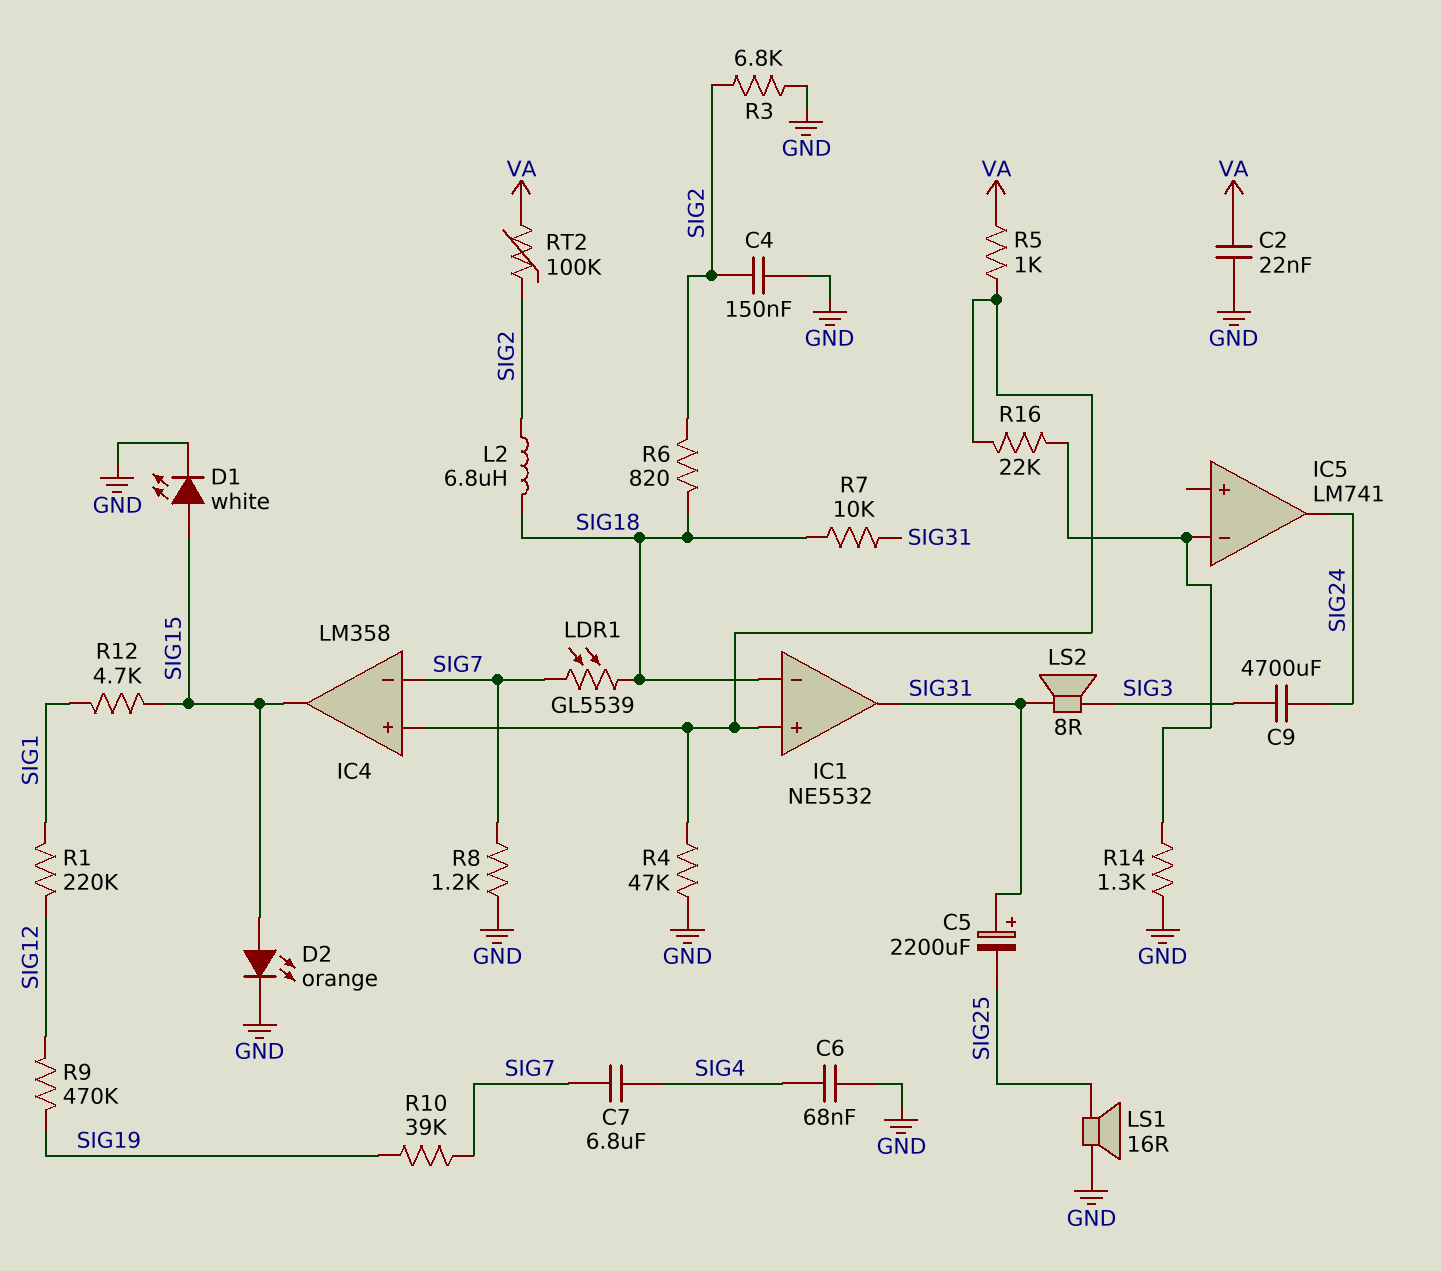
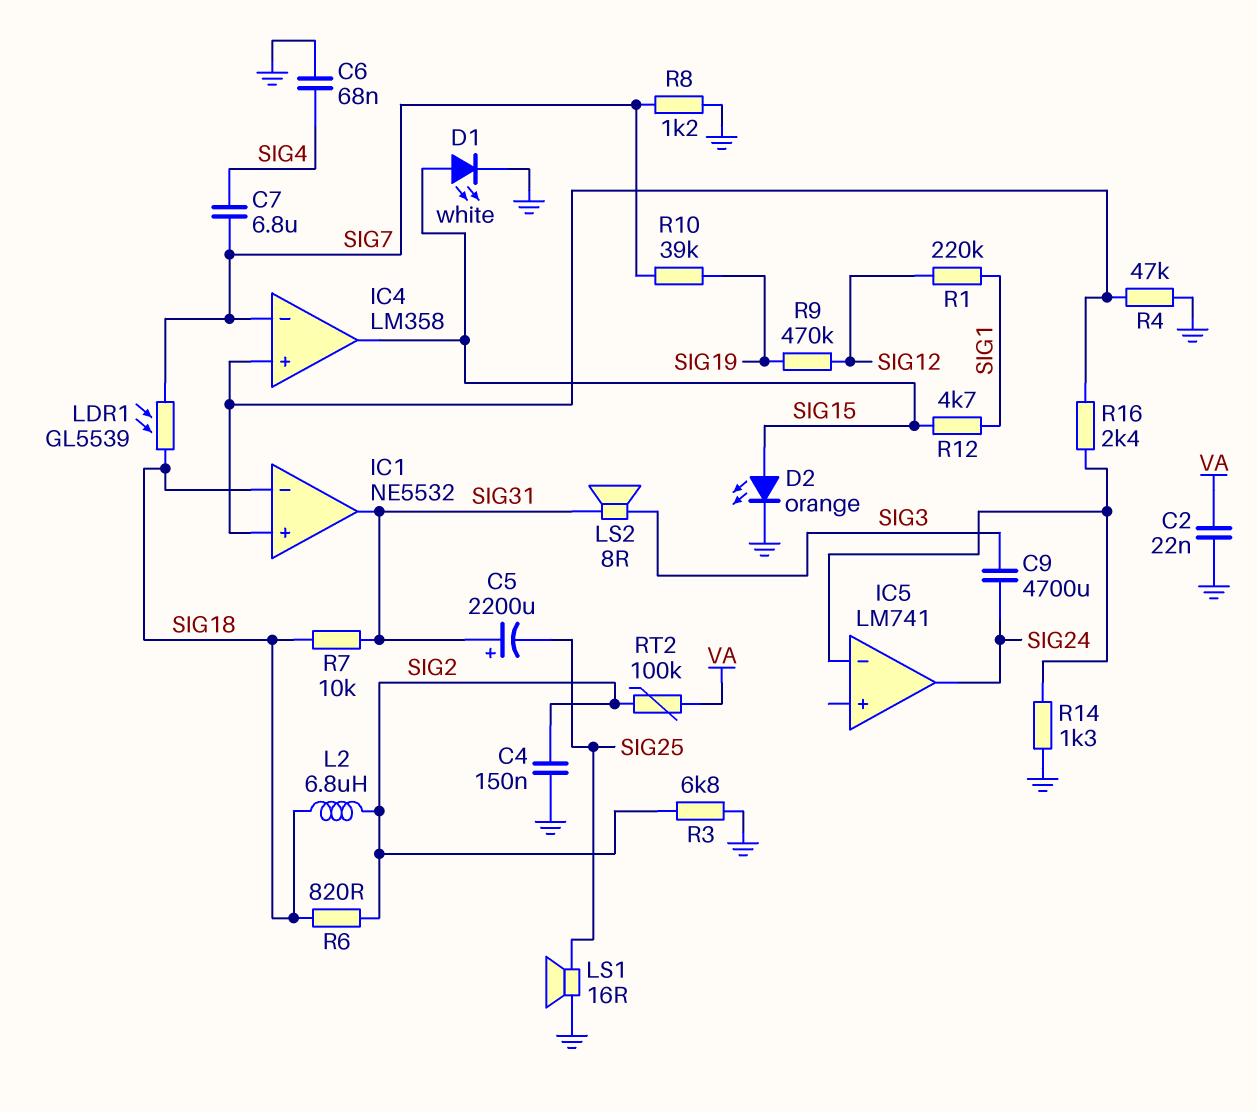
R5: 1k (IC1/in+, VA) -> none
R16: 22k (IC1/in+, IC5/in-) -> 2.4k (IC1/in+, IC5/in-)

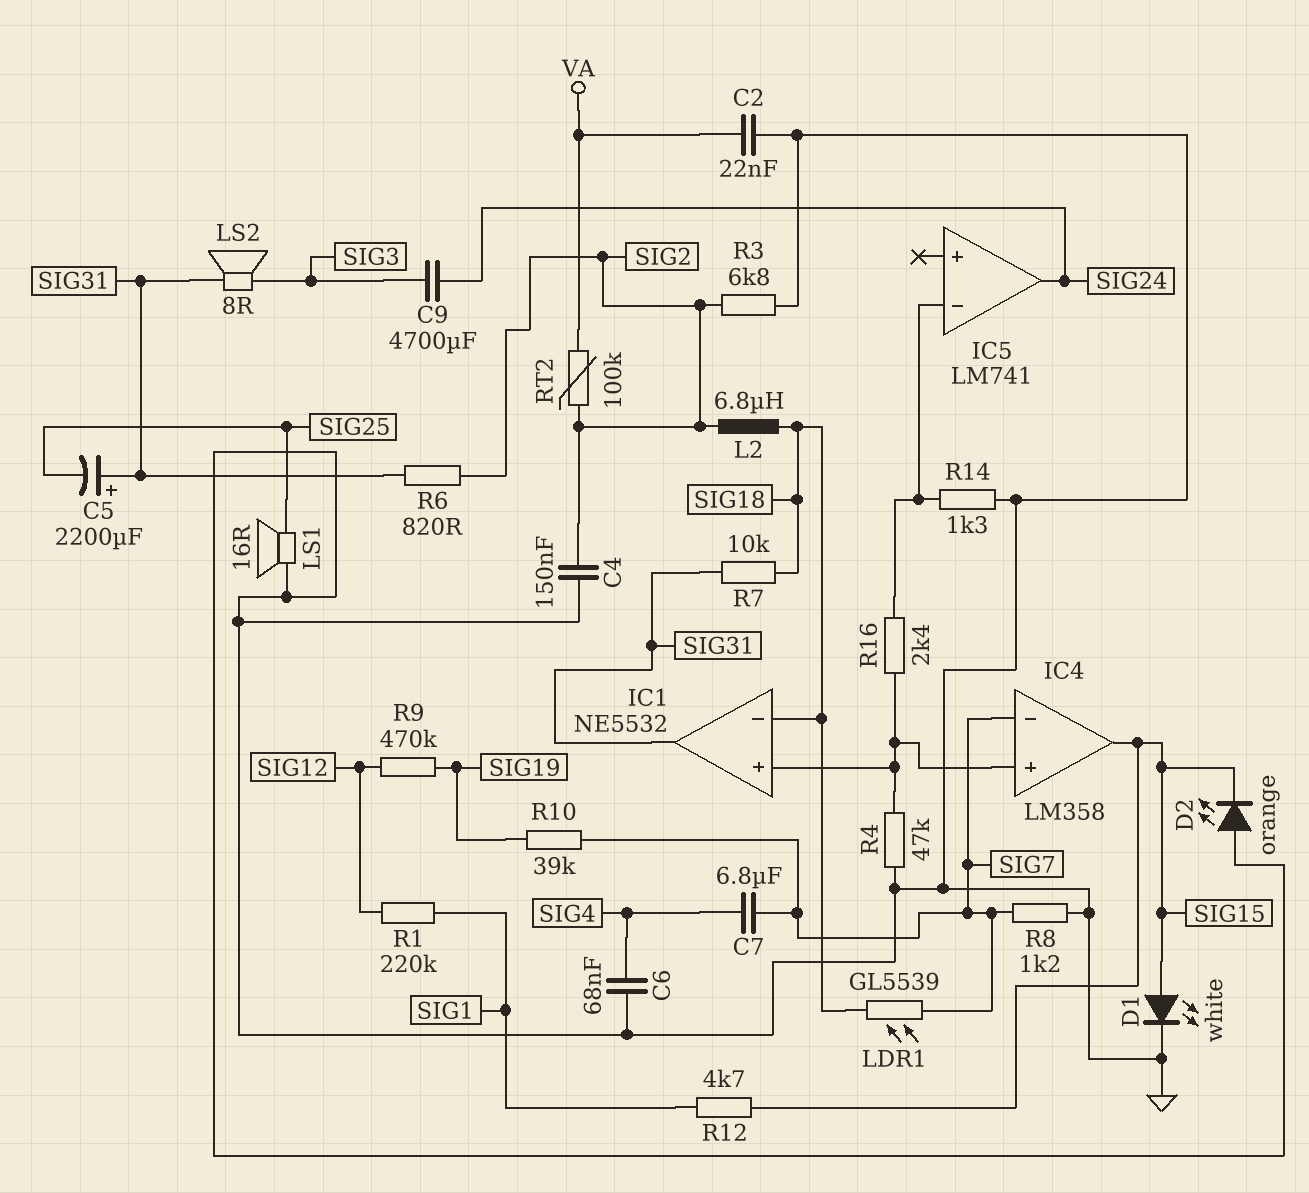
D2: LED orange (A SIG15, K GND) -> LED orange (A GND, K SIG15)
R6: 820 (SIG2, SIG18) -> 820 (SIG2, SIG31)

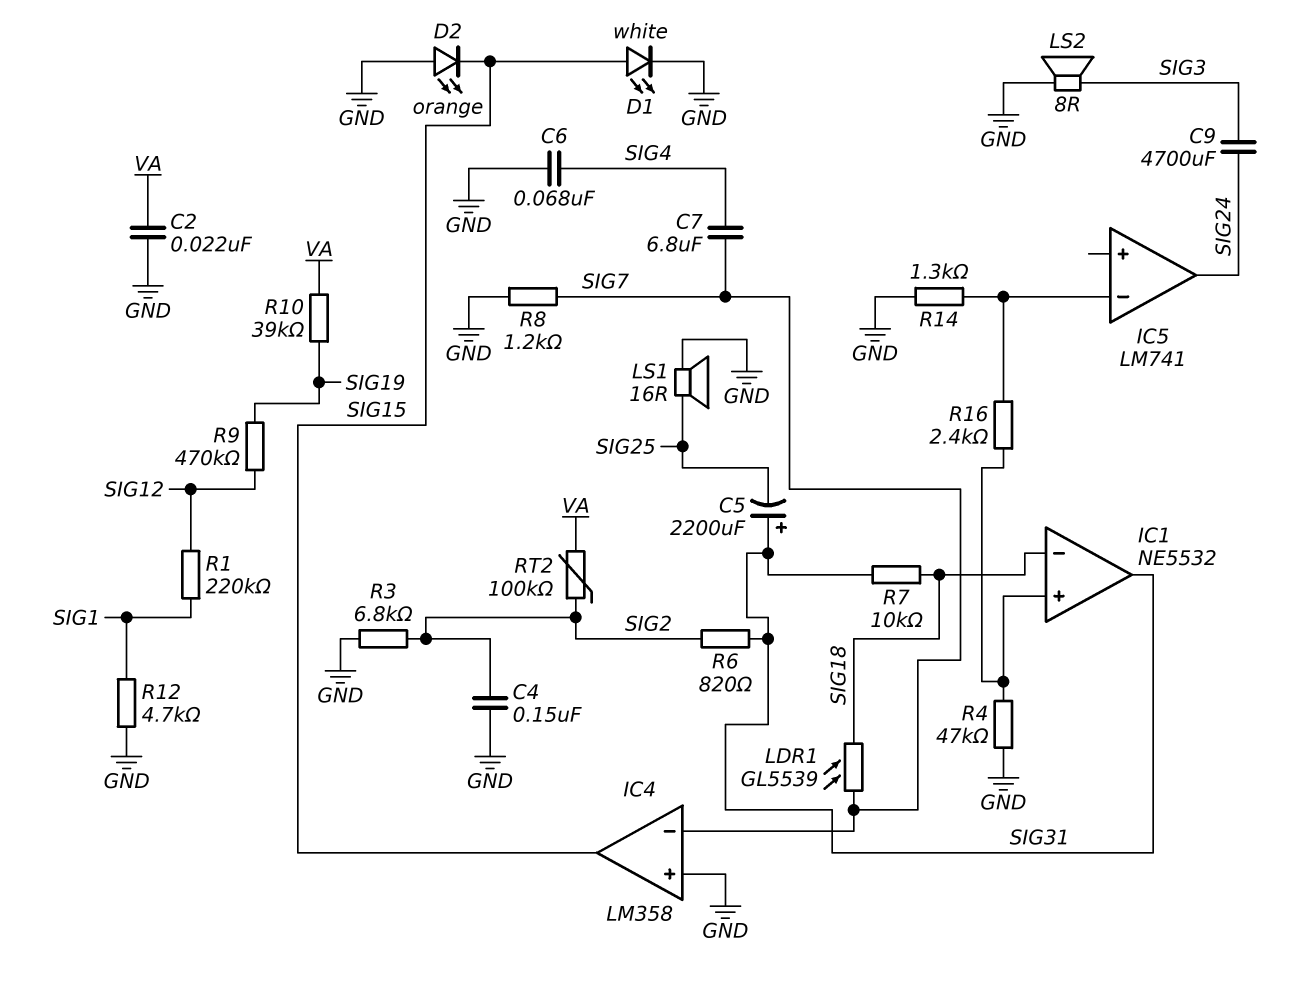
IC4 pin in+: IC1/in+ -> GND
L2: 6.8uH (SIG2, SIG18) -> none
LS2: speaker 8R (SIG3, SIG31) -> speaker 8R (GND, SIG3)
R10: 39k (SIG7, SIG19) -> 39k (SIG19, VA)
R12: 4.7k (SIG1, SIG15) -> 4.7k (GND, SIG1)

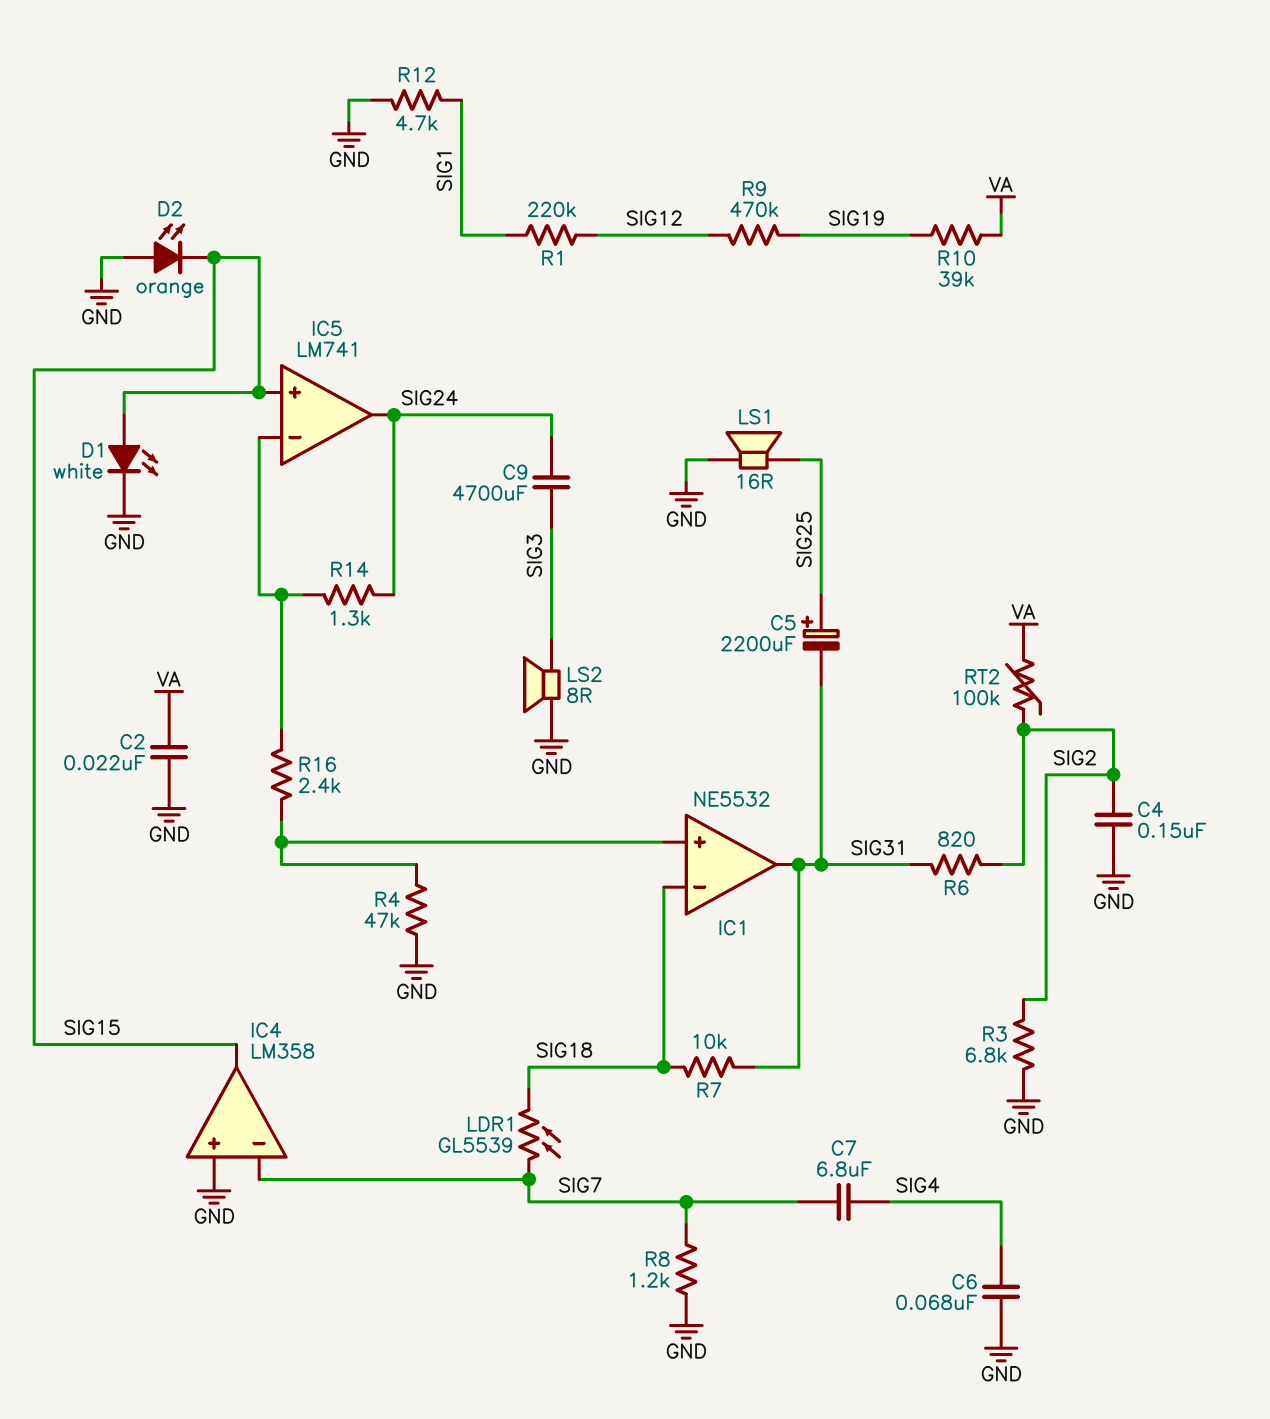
C5: 2200uF (plus SIG31, minus SIG25) -> 2200uF (plus SIG25, minus SIG31)
IC5 pin in+: none -> SIG15
R14: 1.3k (GND, IC5/in-) -> 1.3k (IC5/in-, SIG24)

